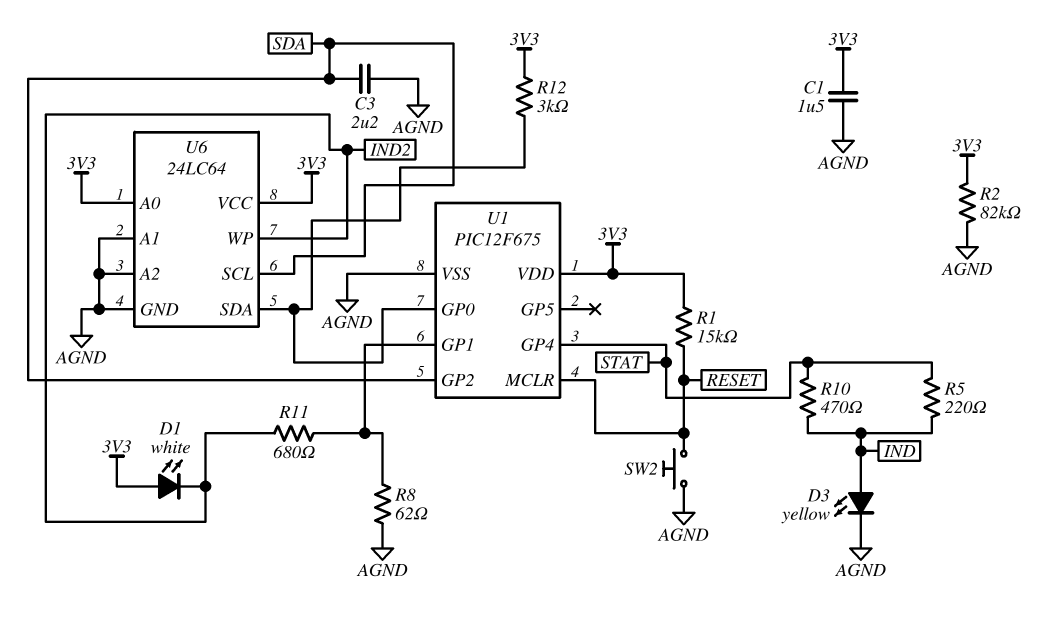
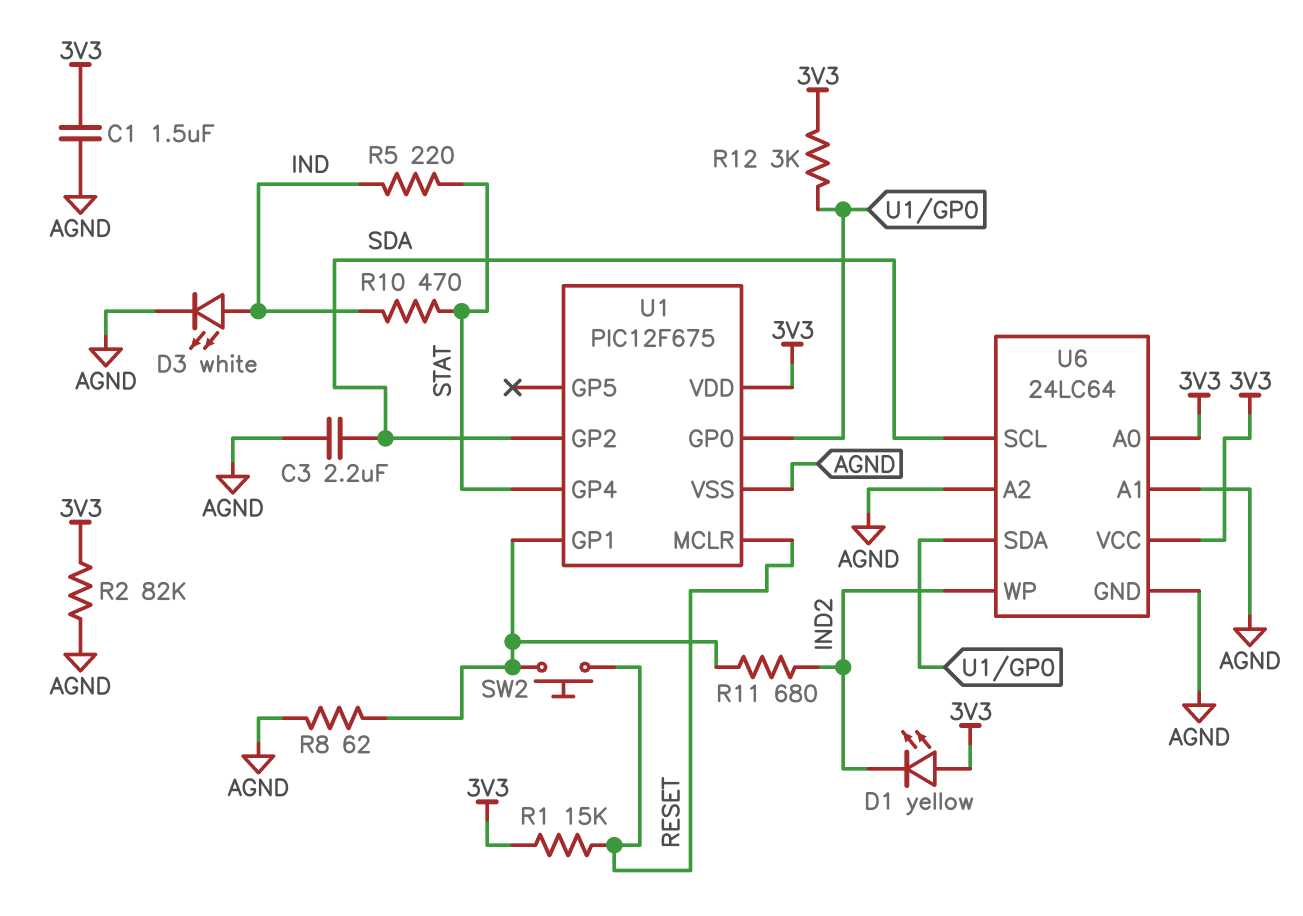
D1: LED white (A 3V3, K IND2) -> LED yellow (A 3V3, K IND2)
D3: LED yellow (A IND, K AGND) -> LED white (A IND, K AGND)
SW2: button (AGND, RESET) -> button (RESET, U1/GP1)

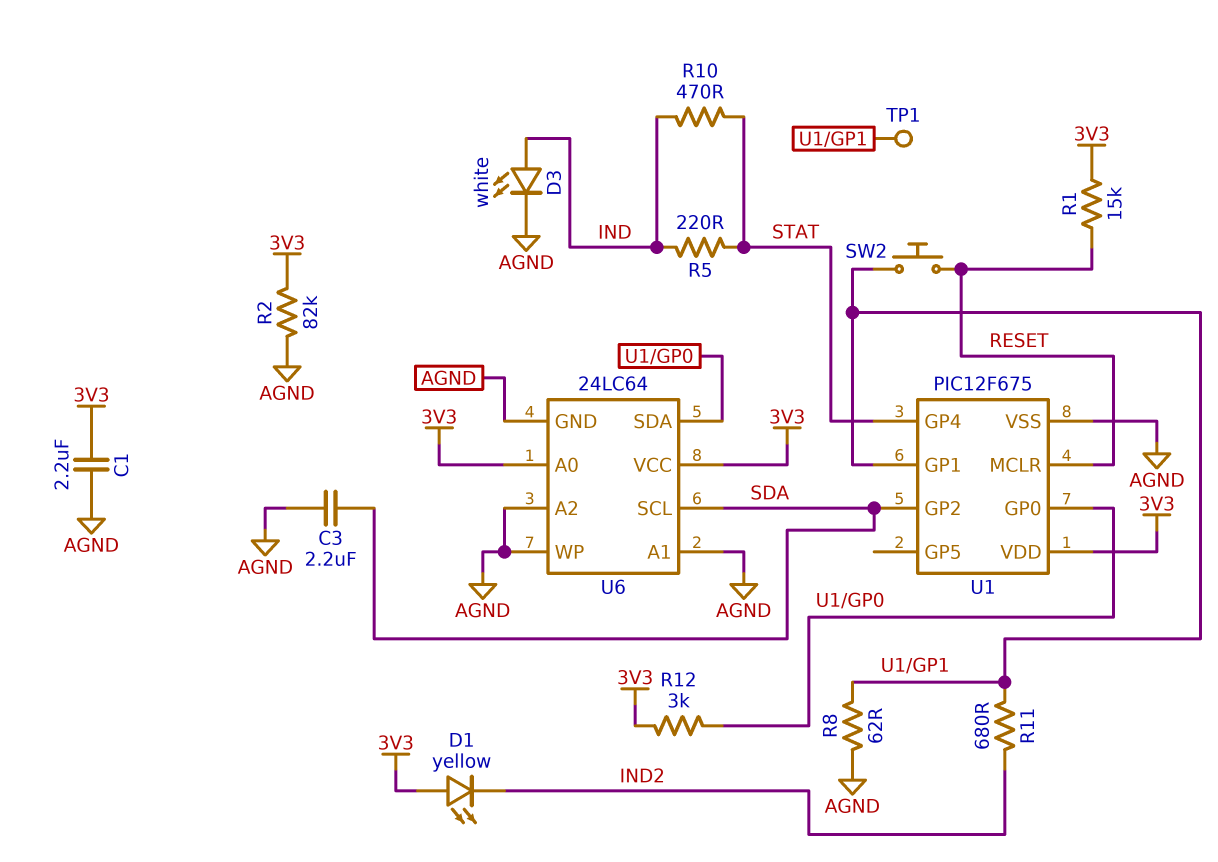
C1: 1.5uF (3V3, AGND) -> 2.2uF (3V3, AGND)
TP1: none -> test point (U1/GP1)
U6 pin WP: IND2 -> AGND

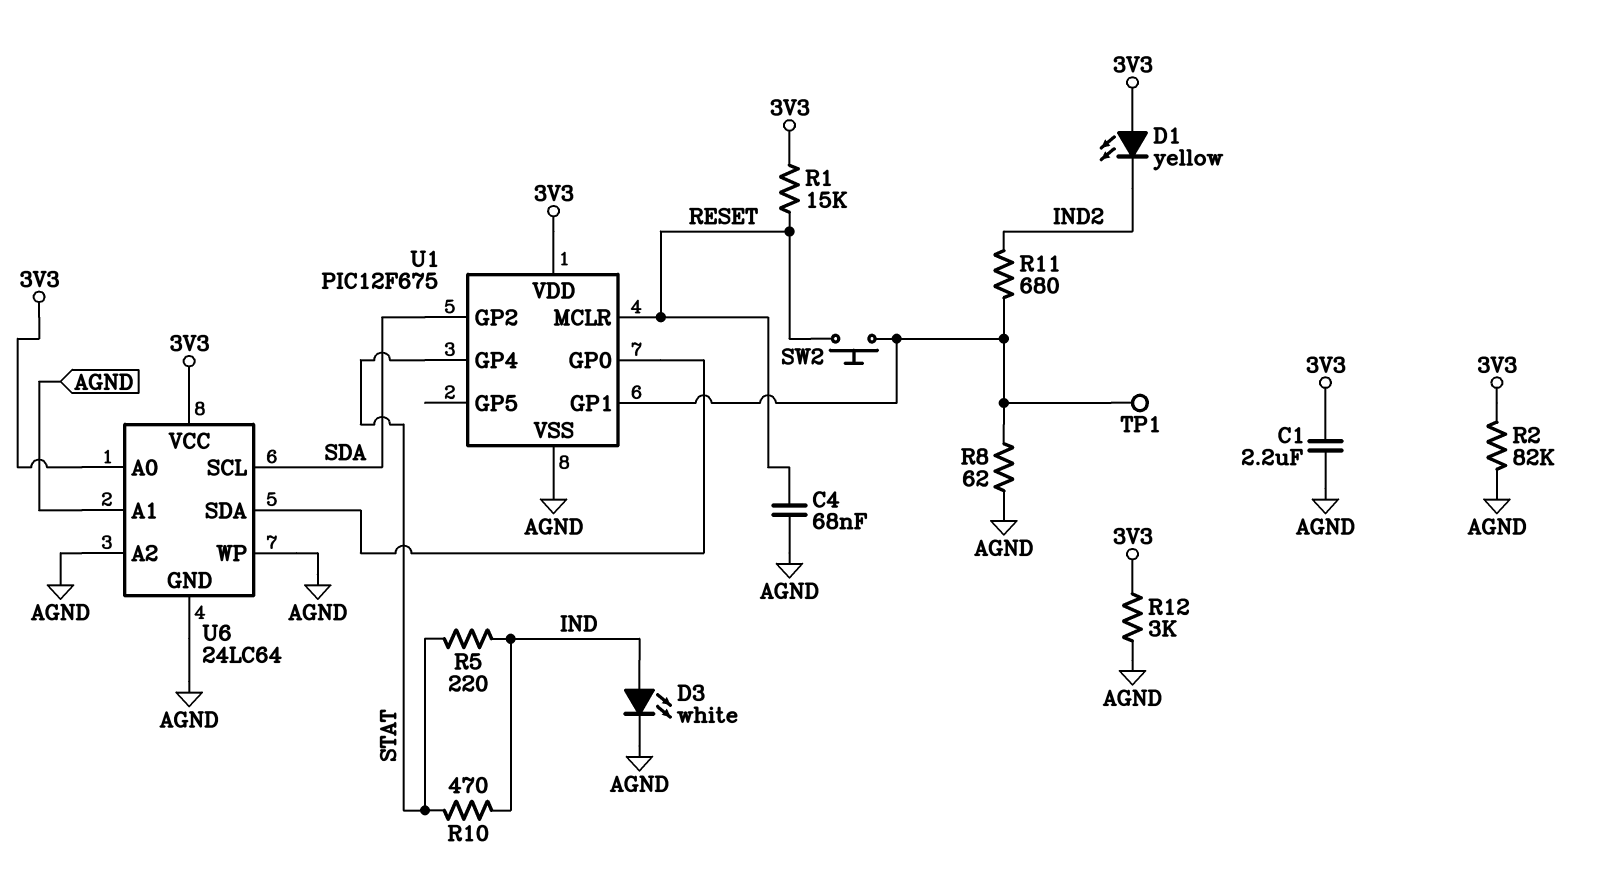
C3: 2.2uF (AGND, SDA) -> none
C4: none -> 68nF (AGND, RESET)
R12: 3k (3V3, U1/GP0) -> 3k (3V3, AGND)

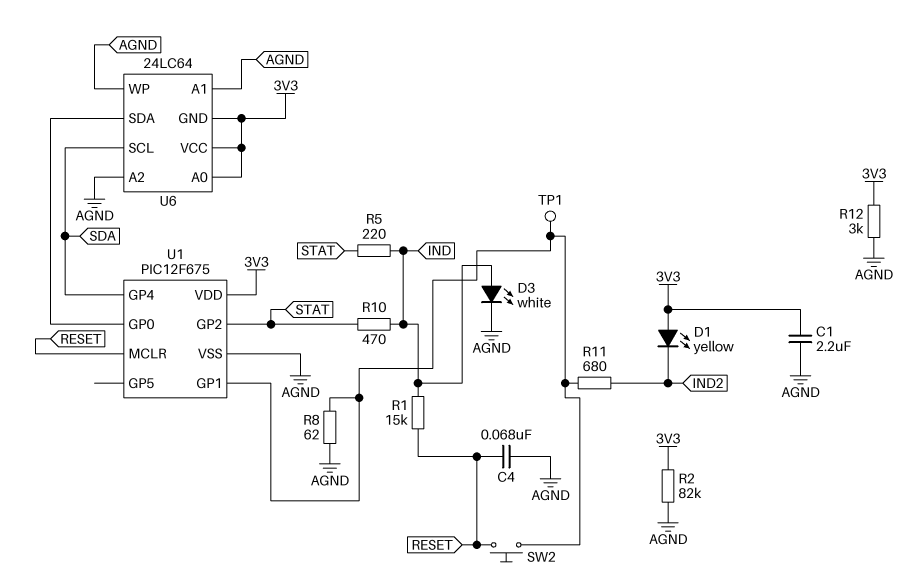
R1: 15k (3V3, RESET) -> 15k (IND, RESET)
U1 pin GP2: SDA -> STAT
U1 pin GP4: STAT -> SDA
U6 pin GND: AGND -> 3V3

